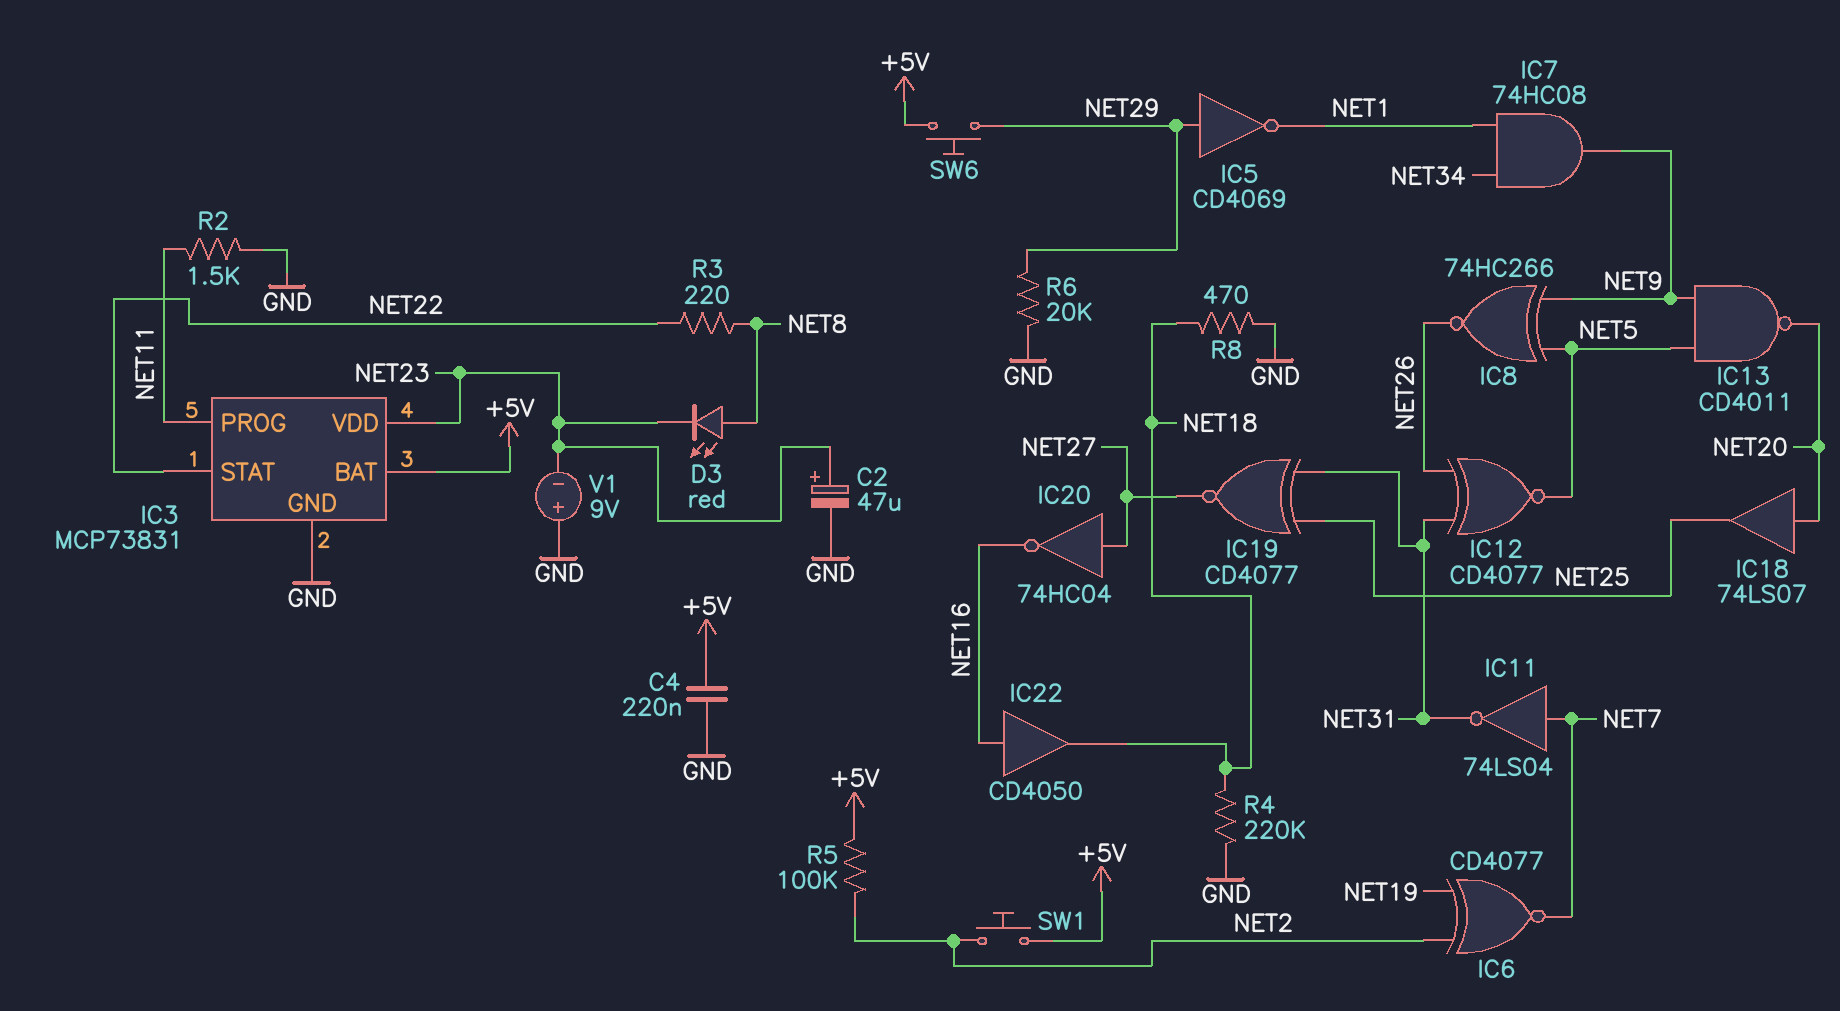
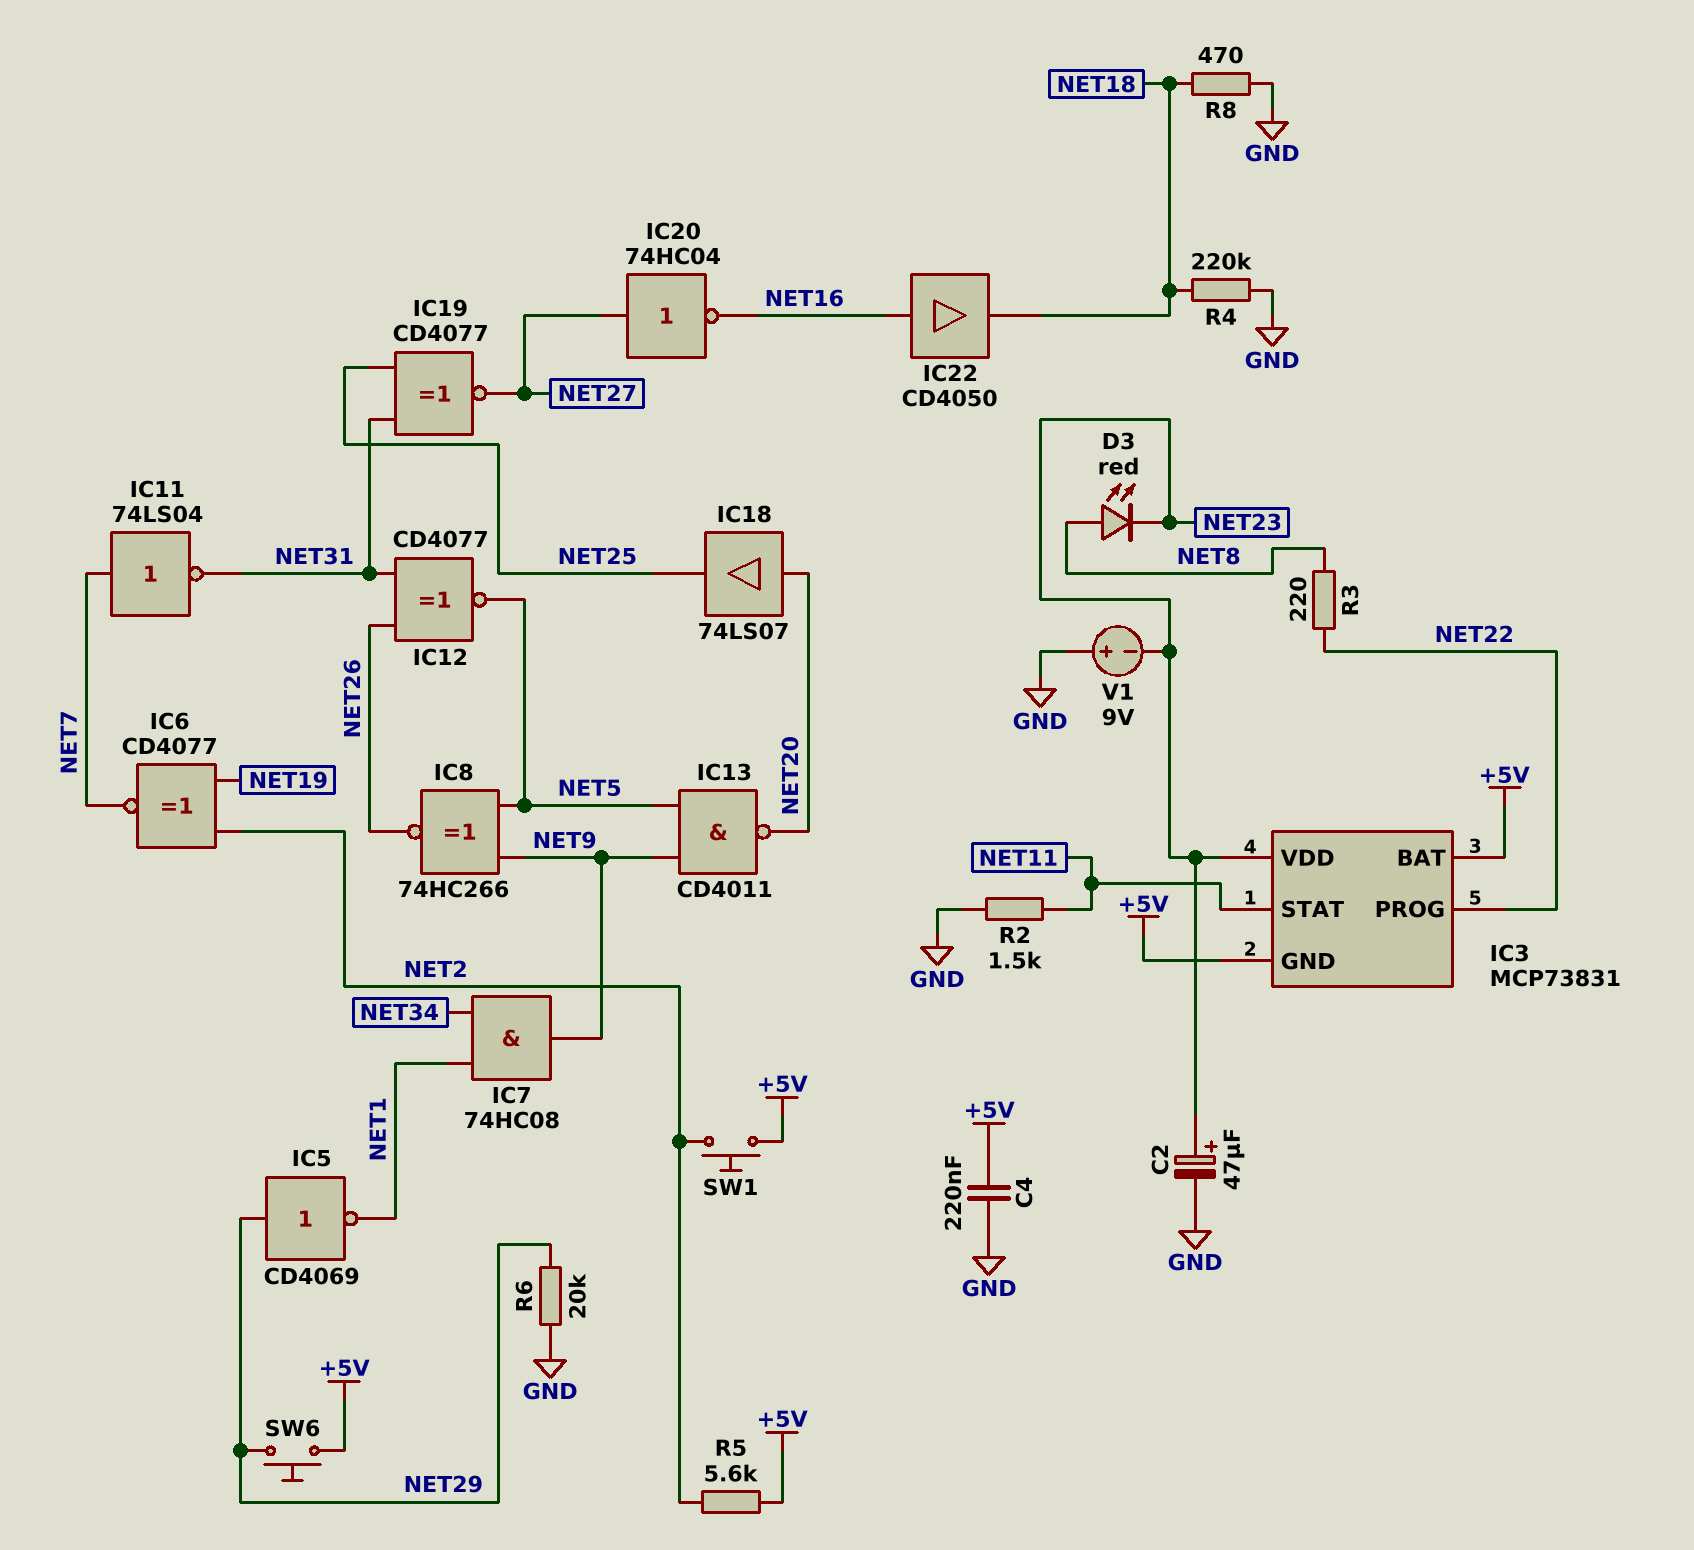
IC3 pin GND: GND -> +5V
IC3 pin PROG: NET11 -> NET22
IC3 pin STAT: NET22 -> NET11
R5: 100k (+5V, NET2) -> 5.6k (+5V, NET2)

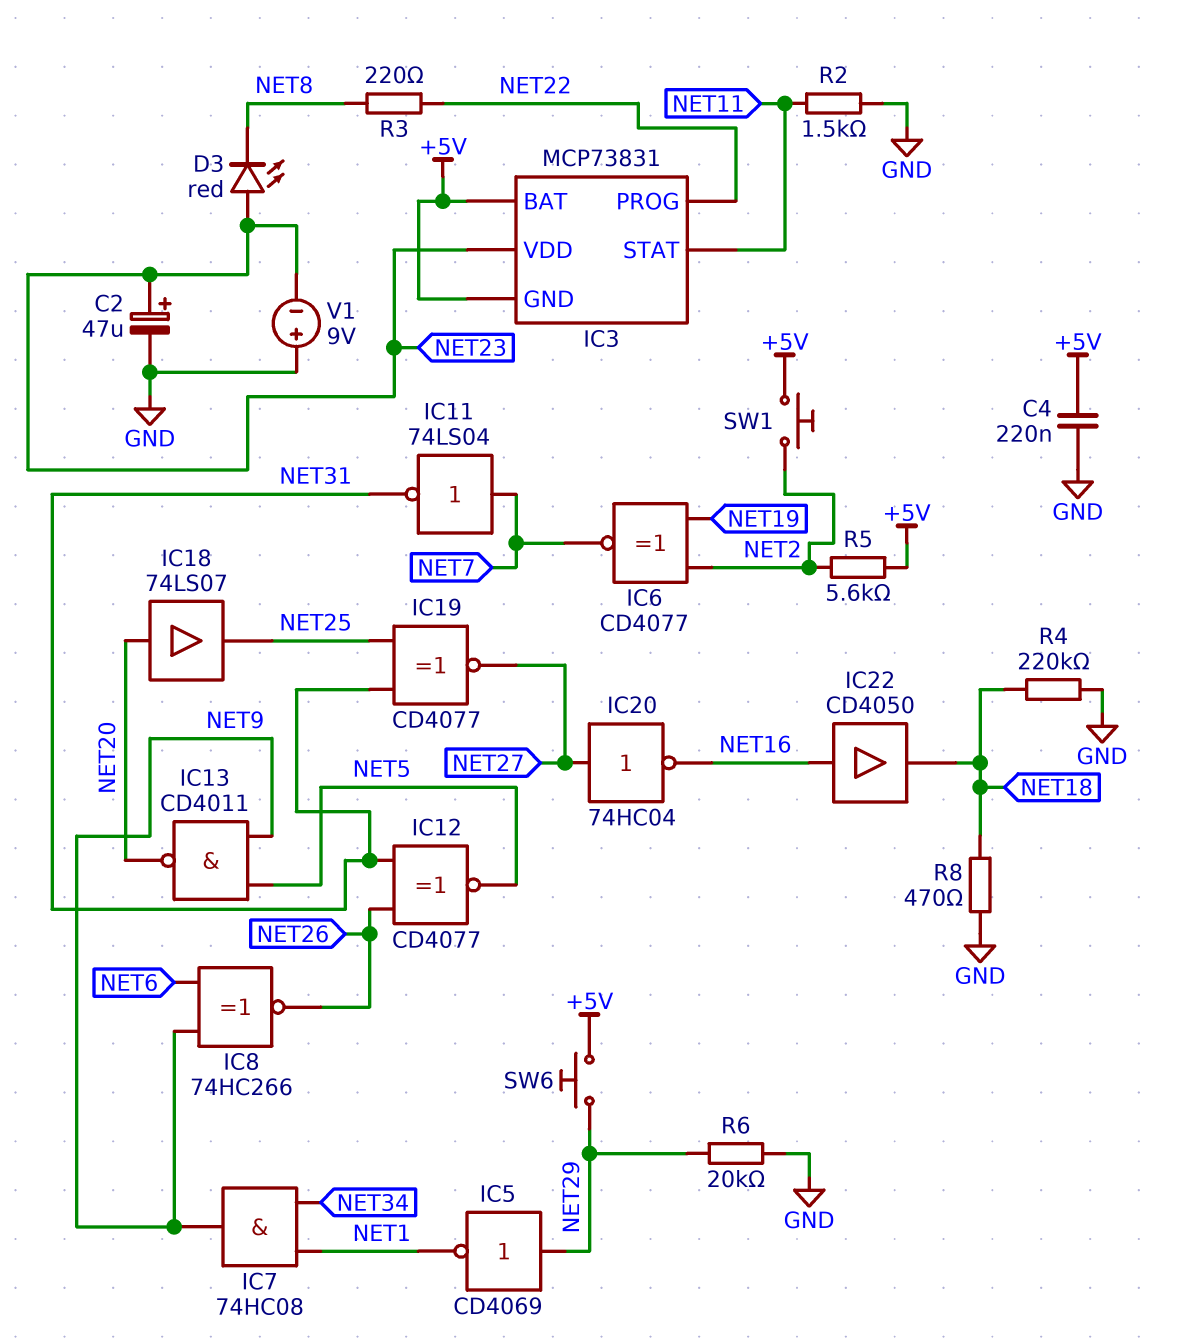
D3: LED red (A NET8, K NET23) -> LED red (A NET23, K NET8)
IC8: XNOR 74HC266 (in NET5, in NET9, out NET26) -> XNOR 74HC266 (in NET6, in NET9, out NET26)

